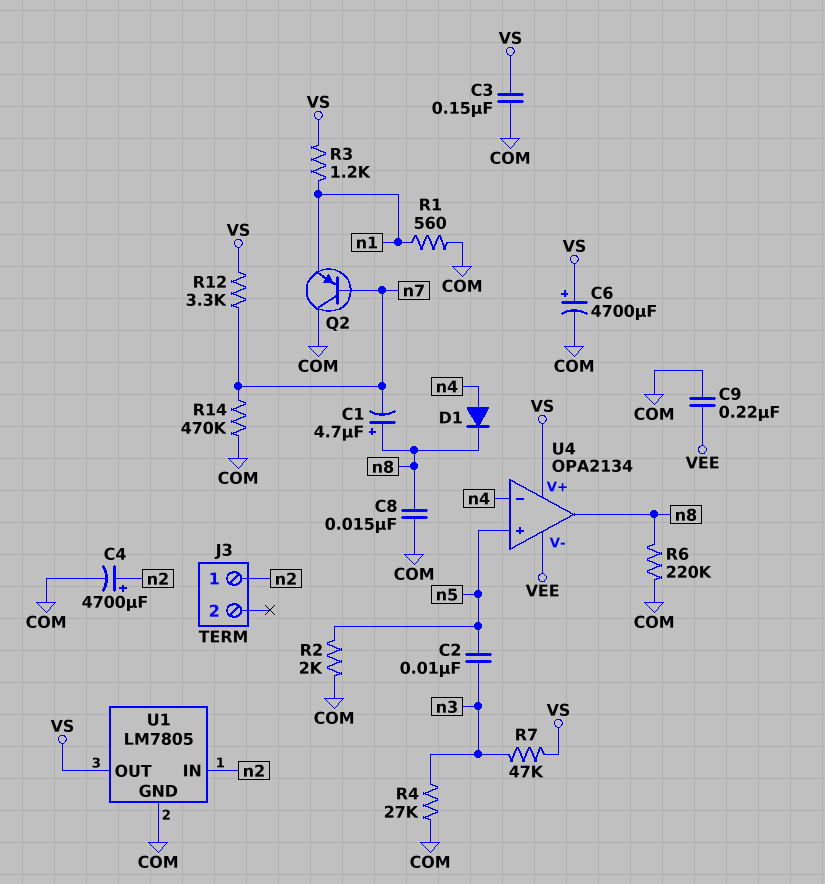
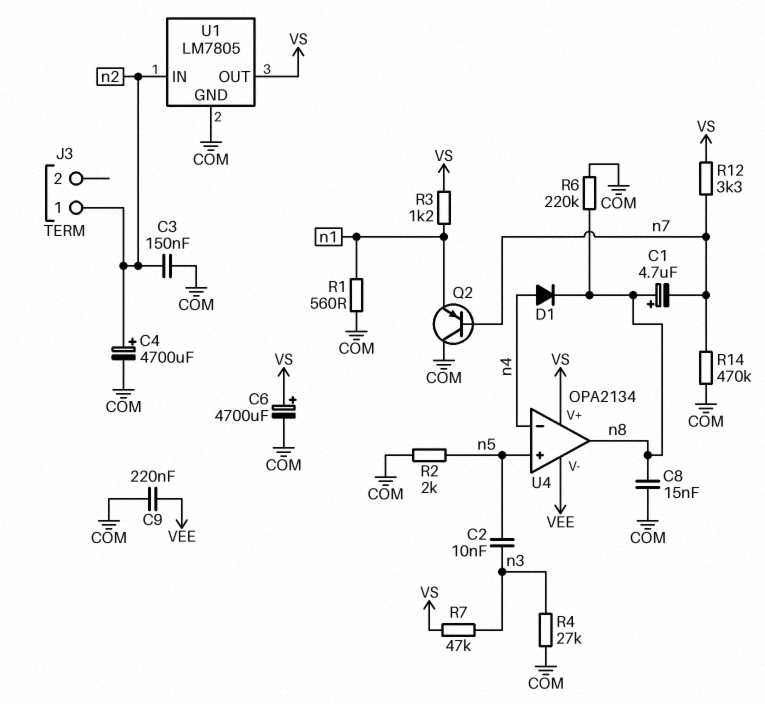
C3: 150nF (COM, VS) -> 150nF (COM, n2)

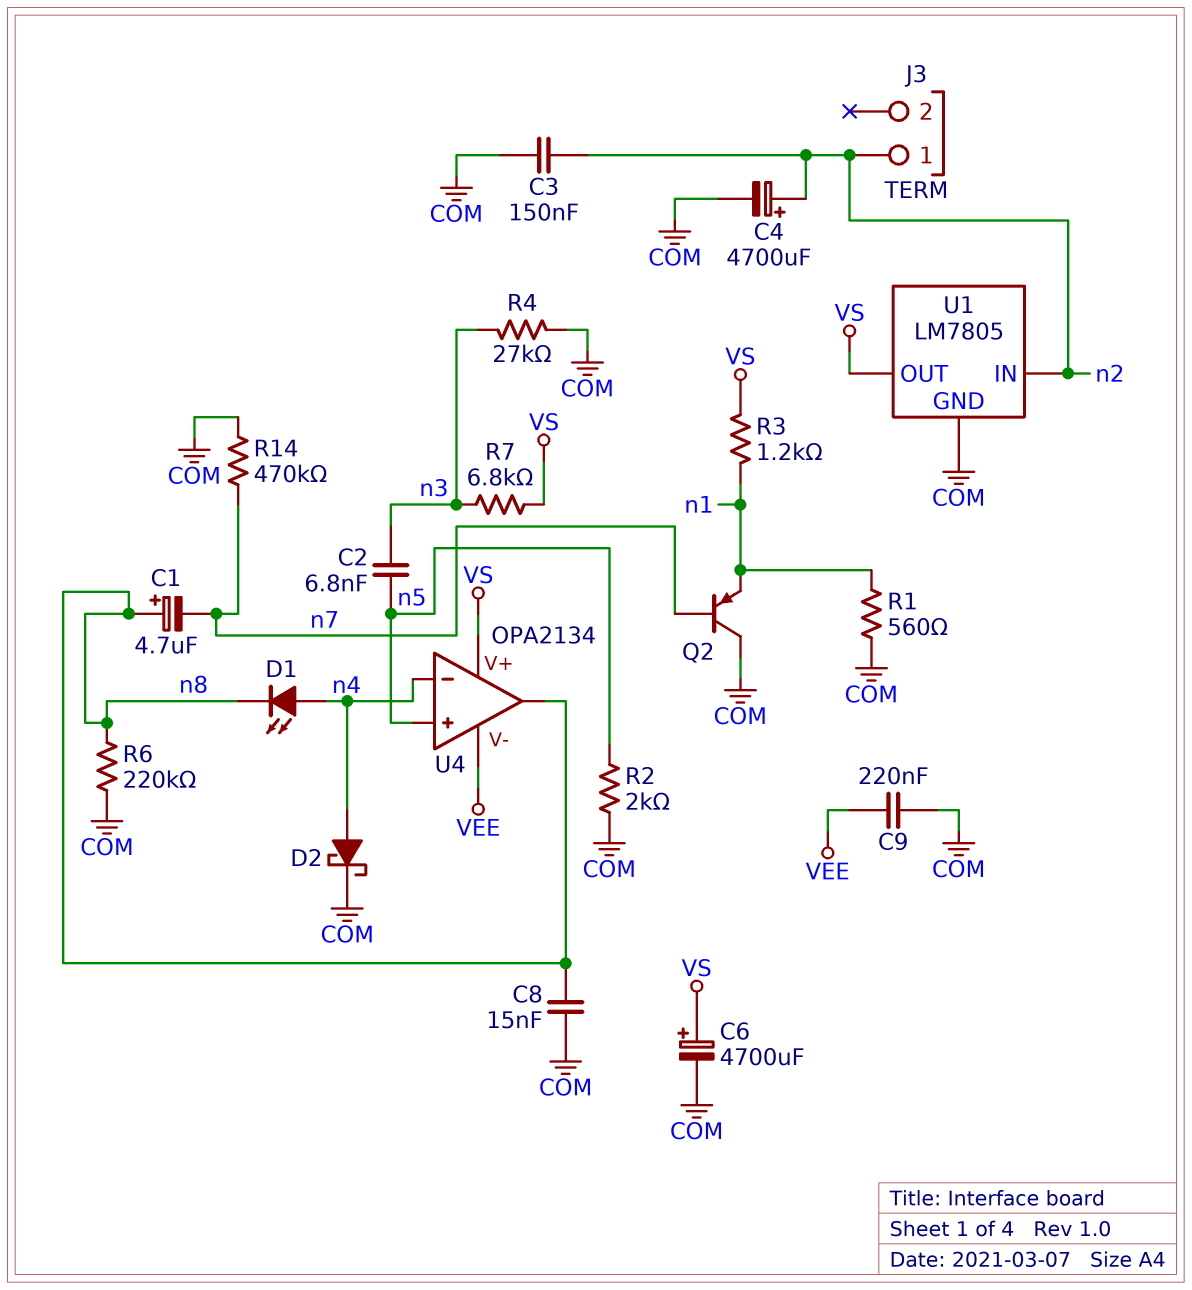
C2: 10nF (n3, n5) -> 6.8nF (n3, n5)
D1: diode (A n4, K n8) -> LED (A n4, K n8)
D2: none -> schottky (A n4, K COM)
R7: 47k (VS, n3) -> 6.8k (VS, n3)
R12: 3.3k (VS, n7) -> none

